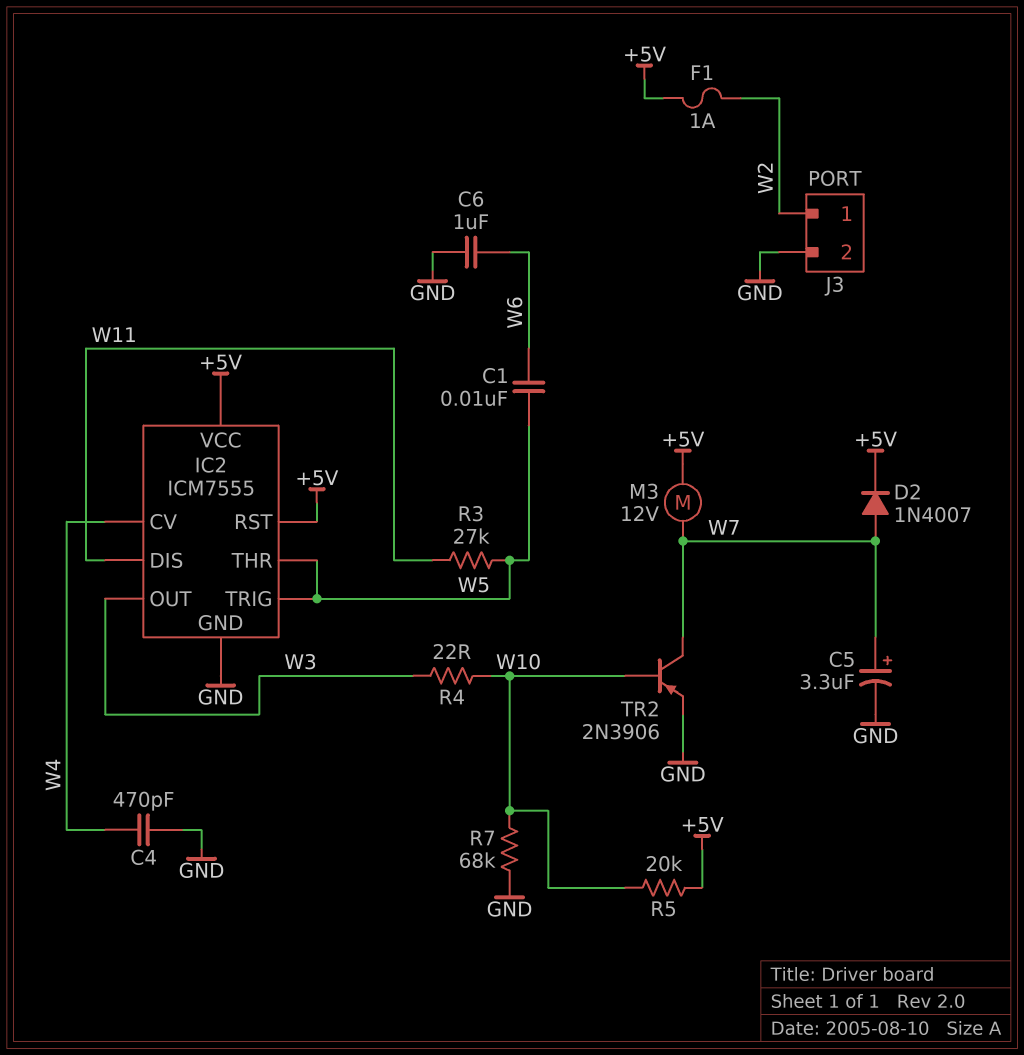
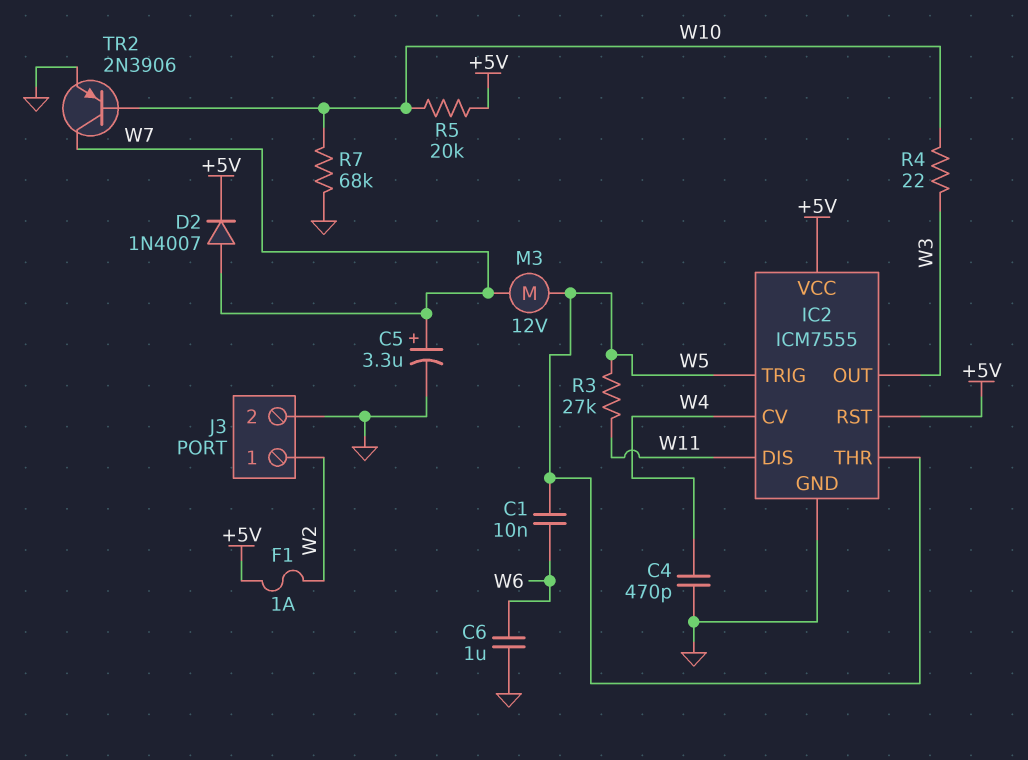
M3: motor 12V (+5V, W7) -> motor 12V (W5, W7)

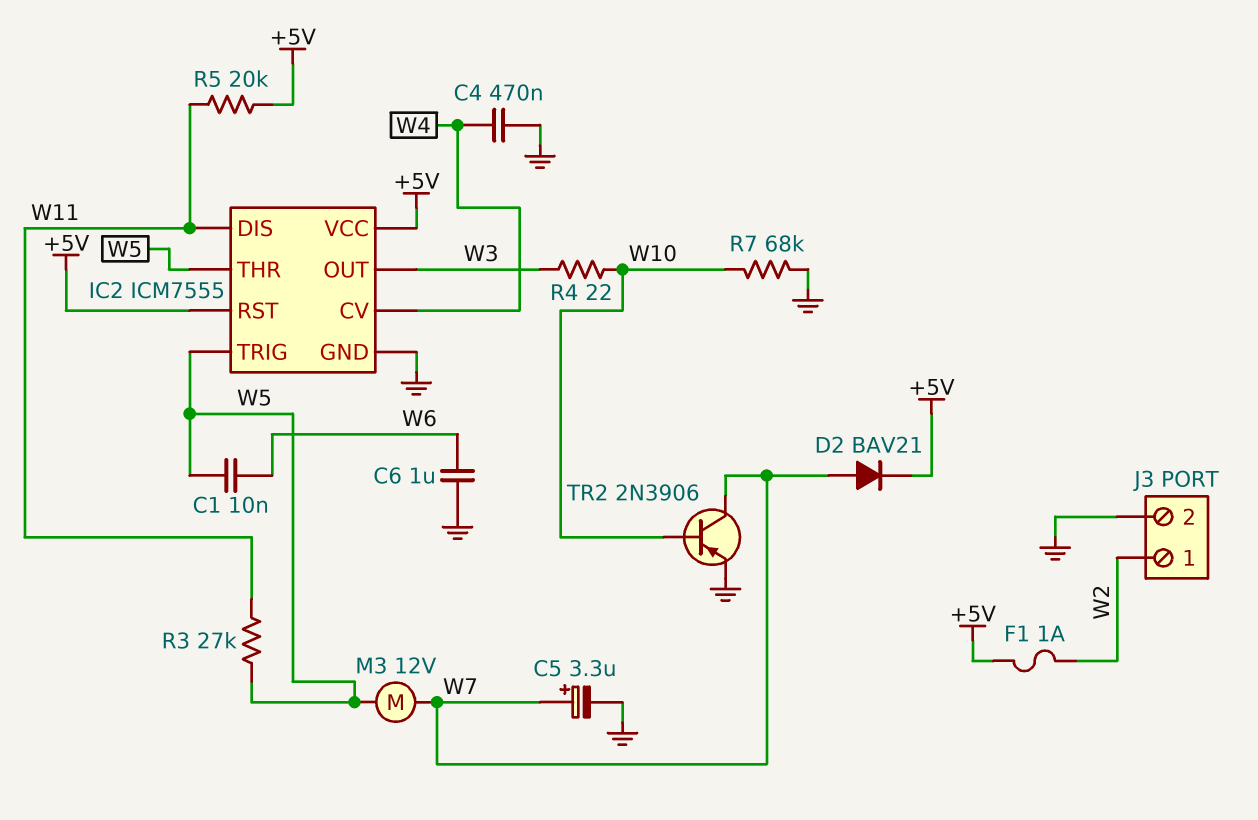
C4: 470pF (GND, W4) -> 470nF (GND, W4)
D2: diode 1N4007 (A W7, K +5V) -> diode BAV21 (A W7, K +5V)
R5: 20k (+5V, W10) -> 20k (+5V, W11)

